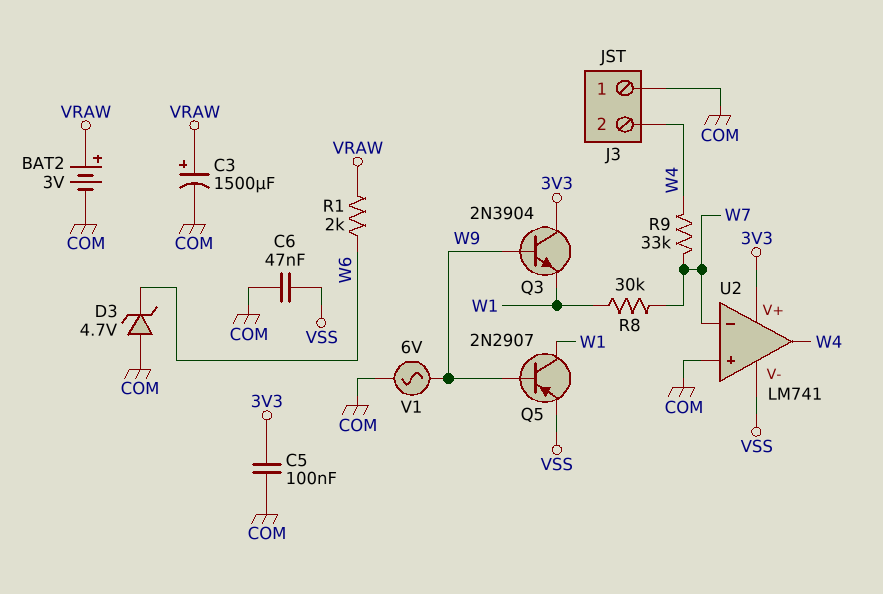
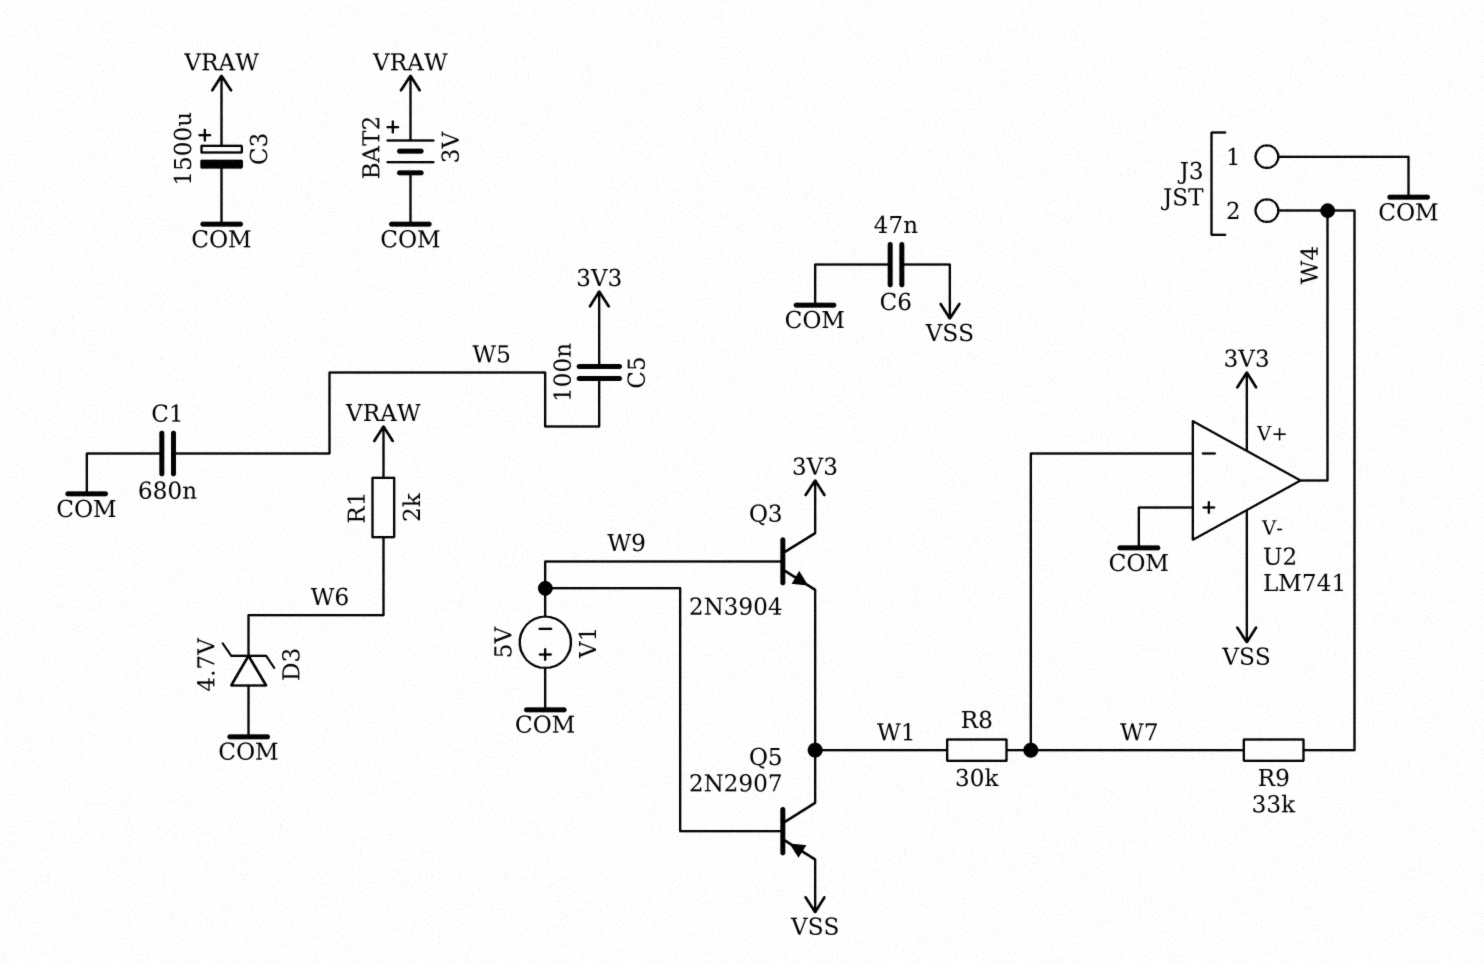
C1: none -> 680nF (COM, W5)
C5: 100nF (3V3, COM) -> 100nF (3V3, W5)
V1: AC 6V (COM, W9) -> 5V (plus COM, minus W9)

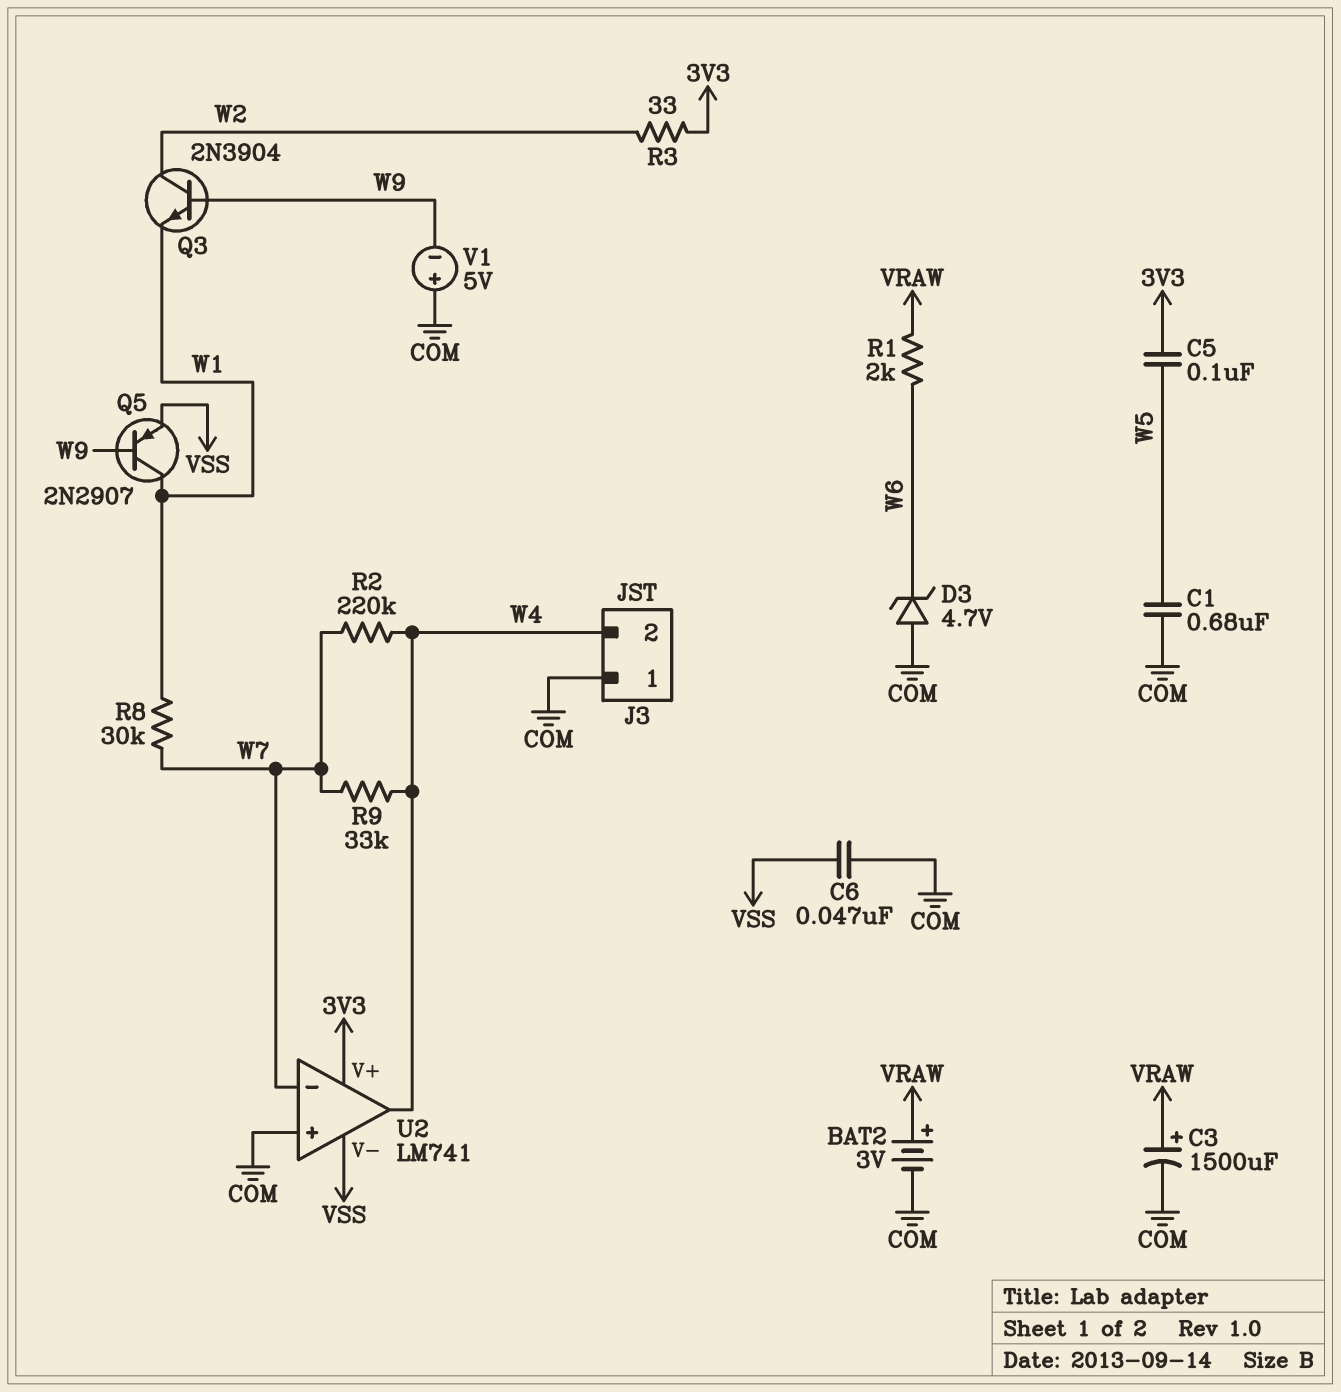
Q3: NPN 2N3904 (B W9, C 3V3, E W1) -> NPN 2N3904 (B W9, C W2, E W1)
R2: none -> 220k (W4, W7)
R3: none -> 33 (3V3, W2)

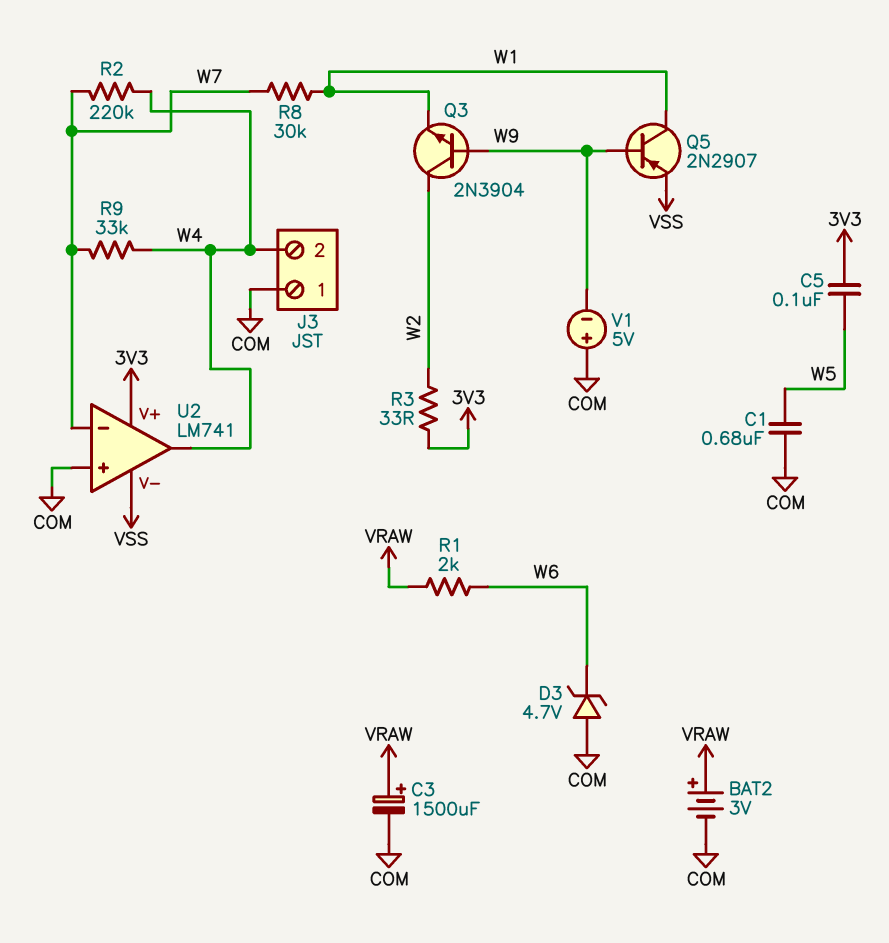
C6: 47nF (COM, VSS) -> none

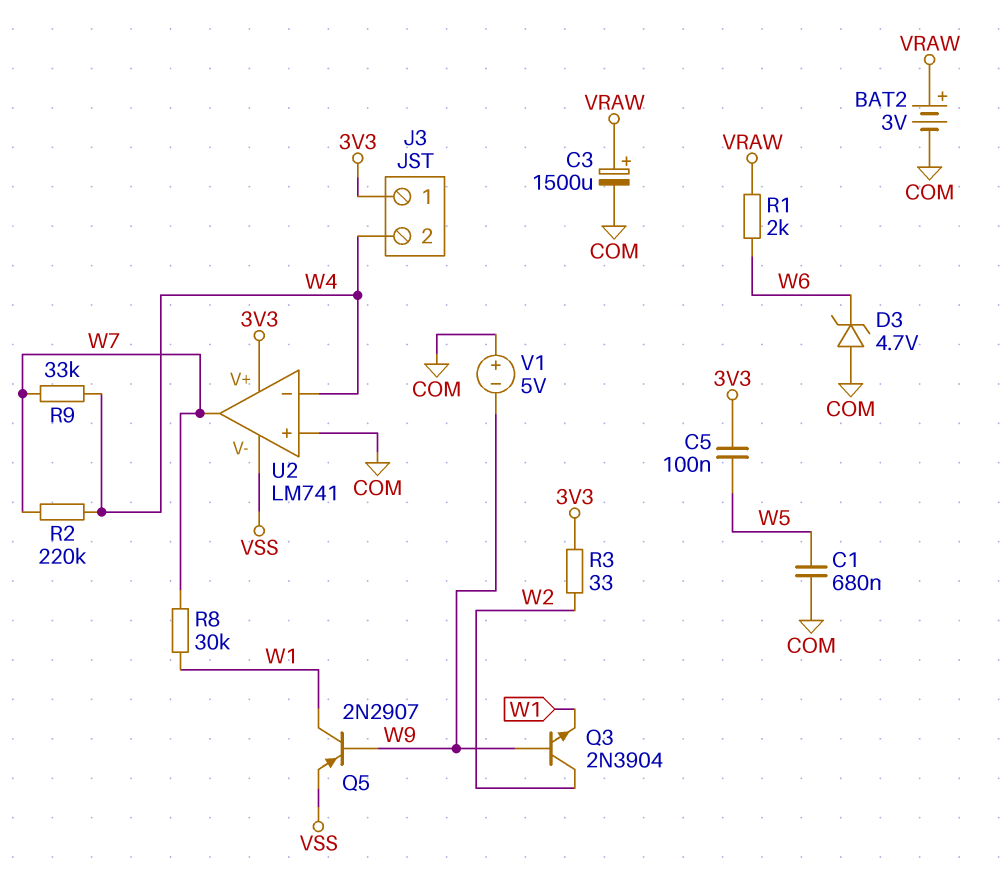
J3 pin 1: COM -> 3V3
U2 pin in-: W7 -> W4
U2 pin out: W4 -> W7

